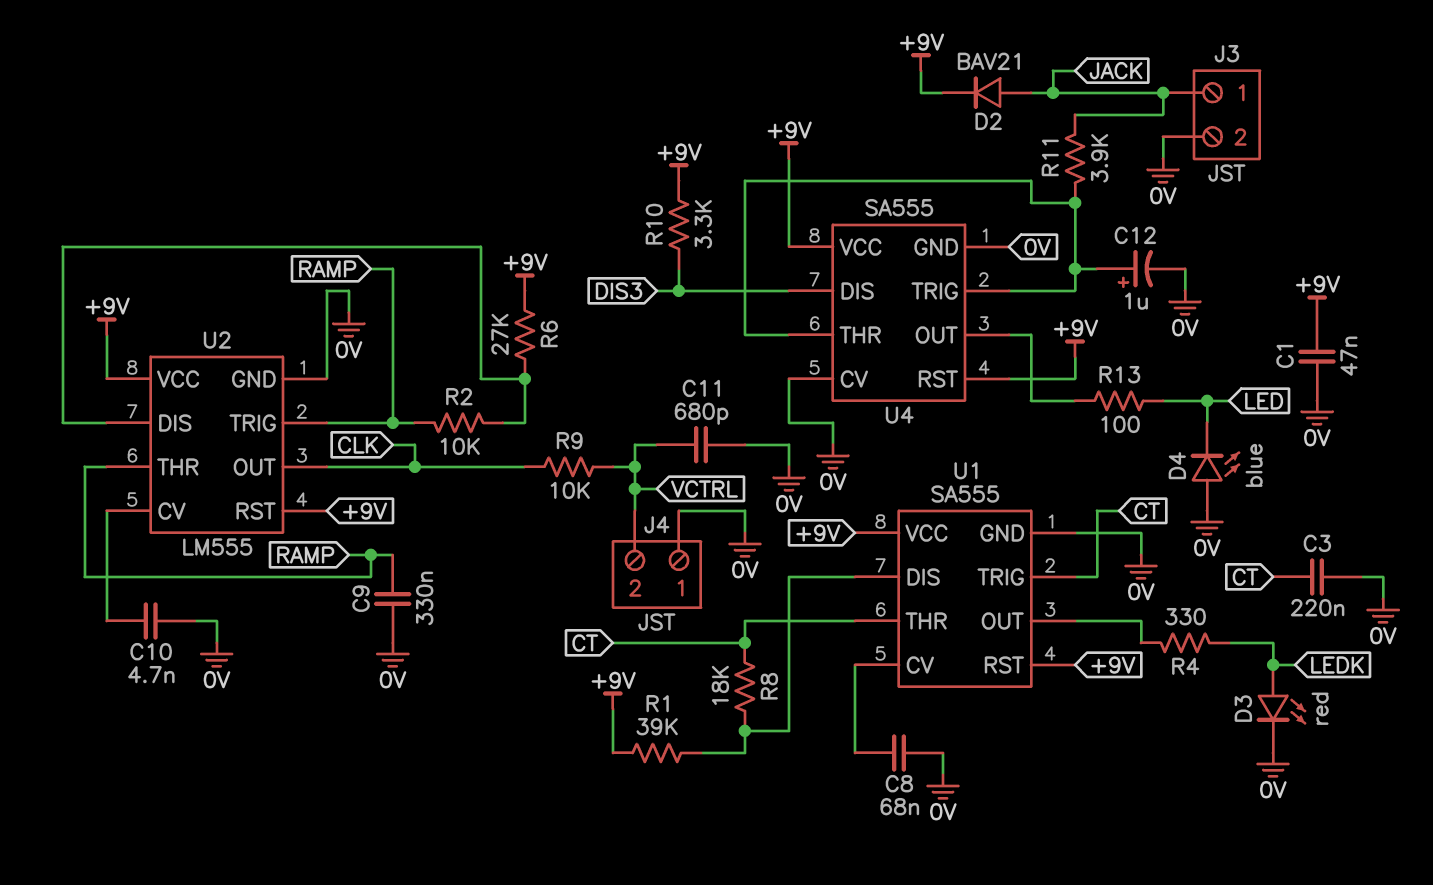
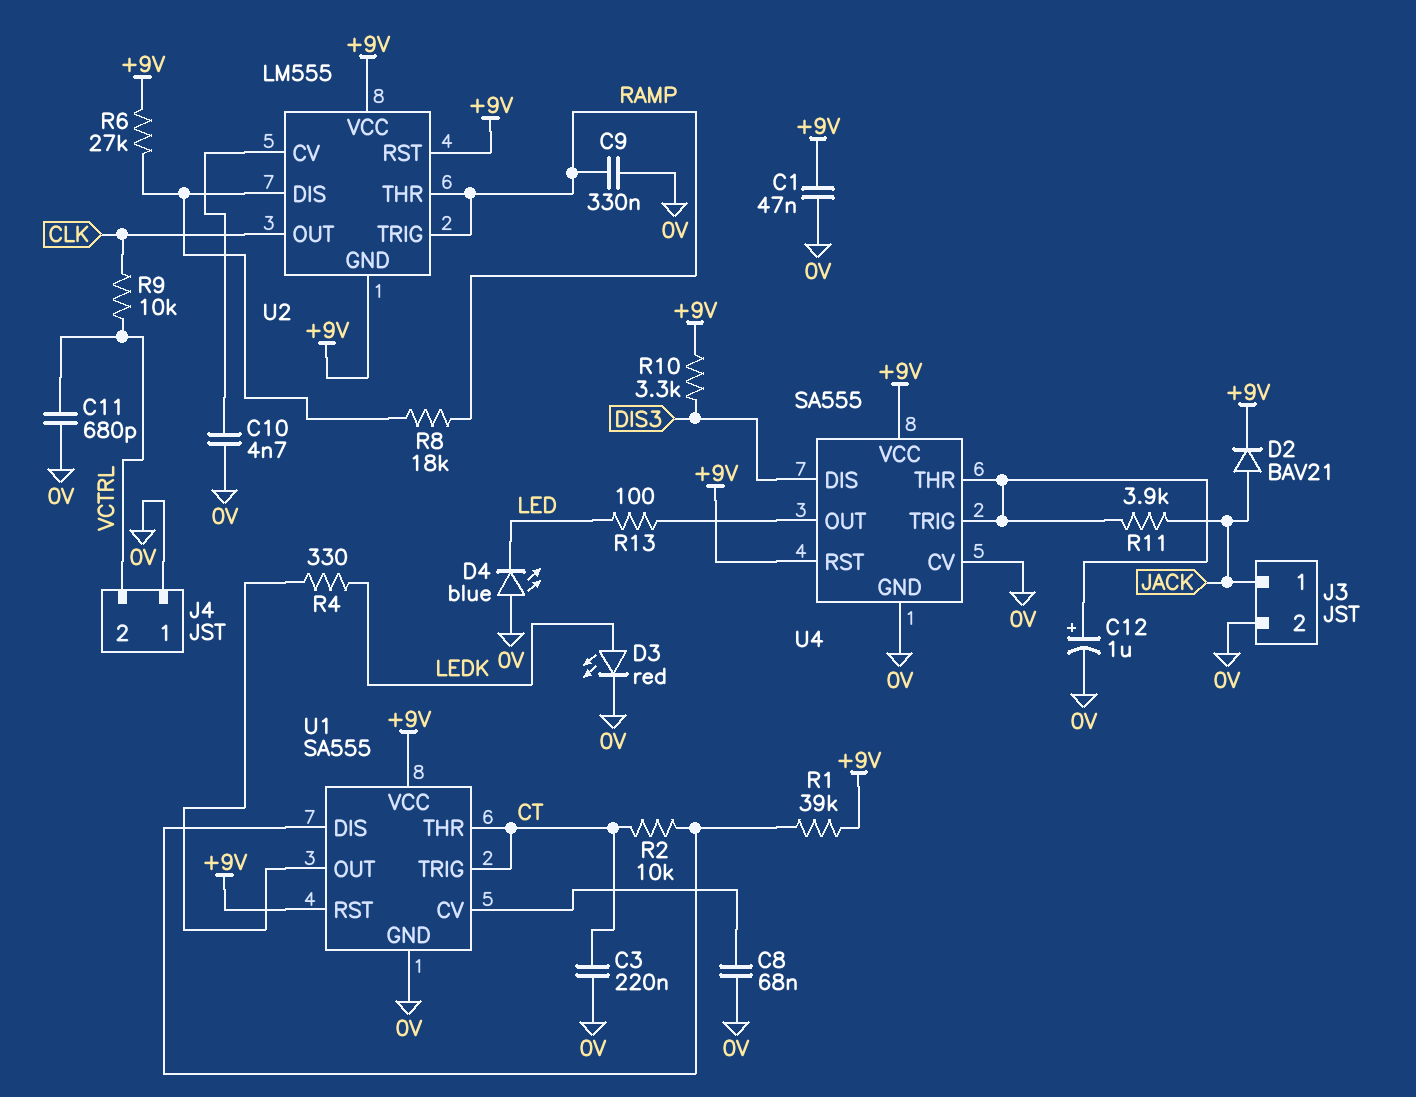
R2: 10k (RAMP, U2/DIS) -> 10k (CT, U1/DIS)
R8: 18k (CT, U1/DIS) -> 18k (RAMP, U2/DIS)
U2 pin GND: 0V -> +9V

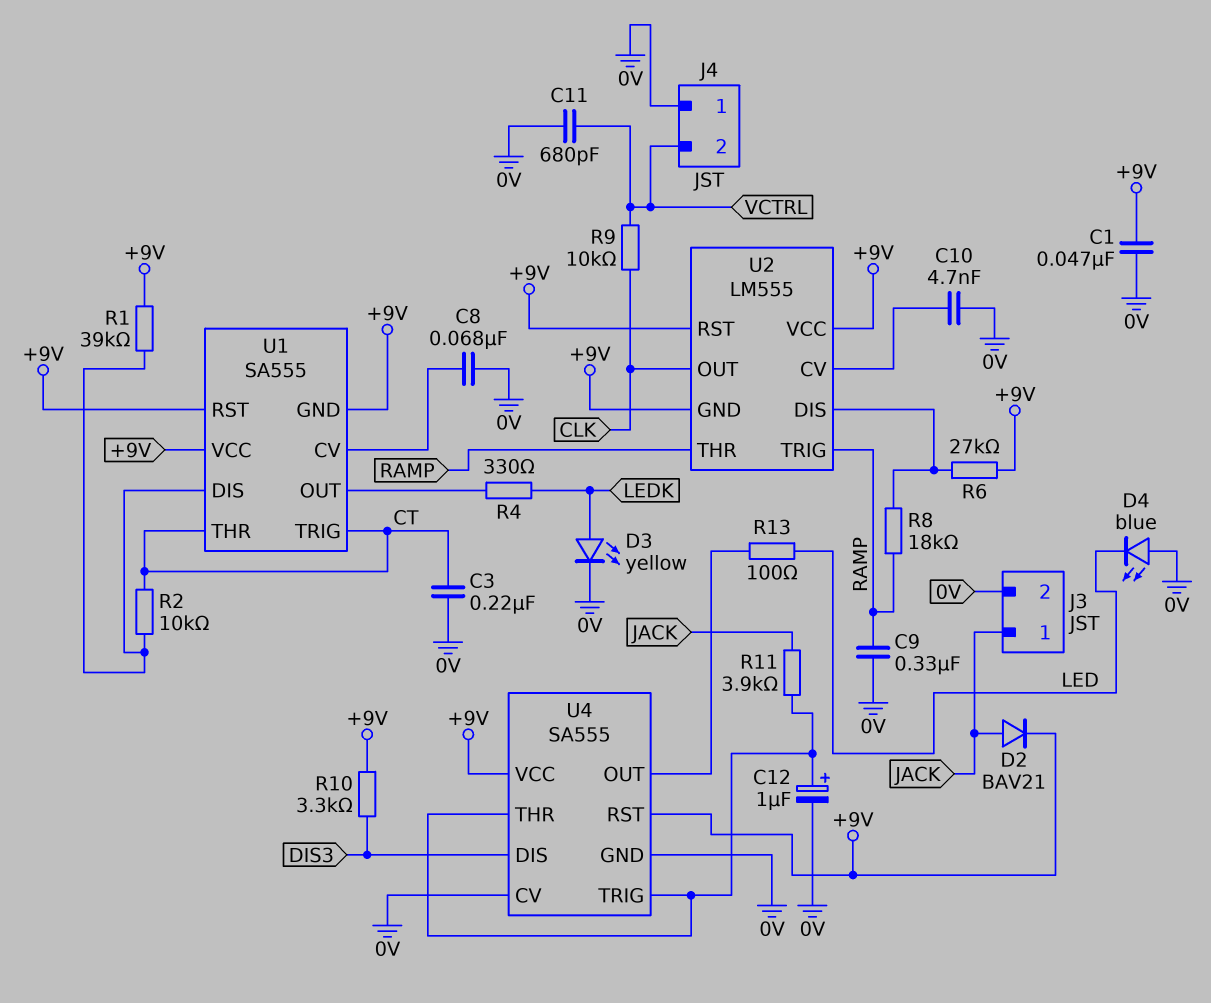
D3: LED red (A LEDK, K 0V) -> LED yellow (A LEDK, K 0V)
U1 pin GND: 0V -> +9V

